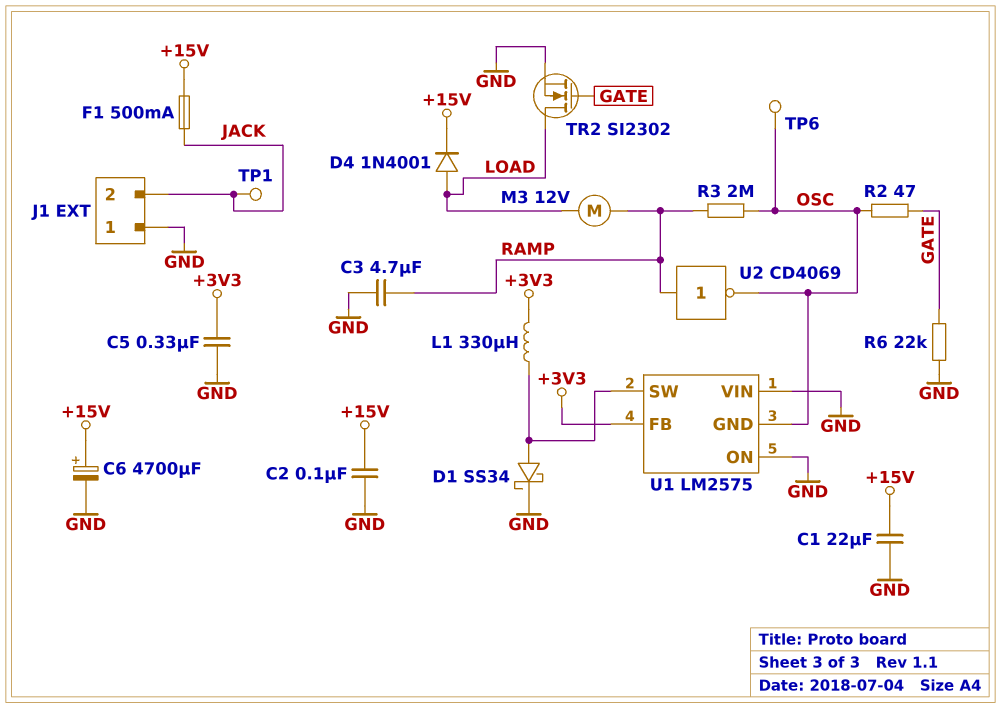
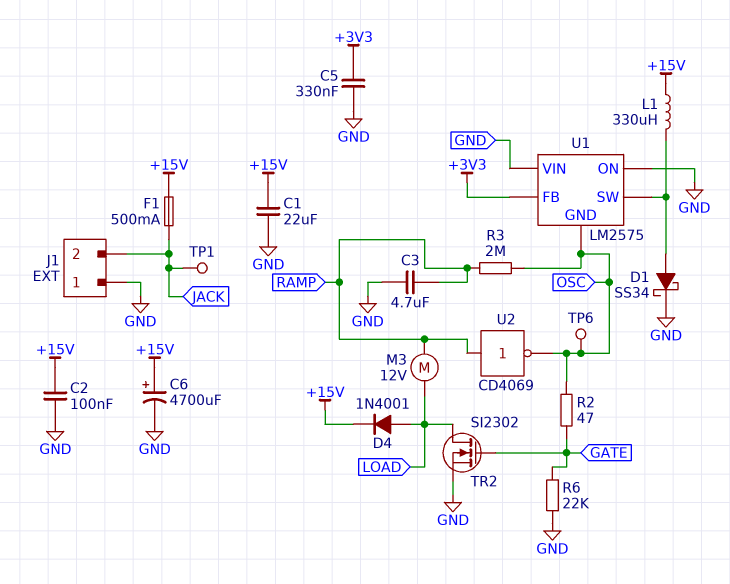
L1: 330uH (+3V3, U1/SW) -> 330uH (+15V, U1/SW)

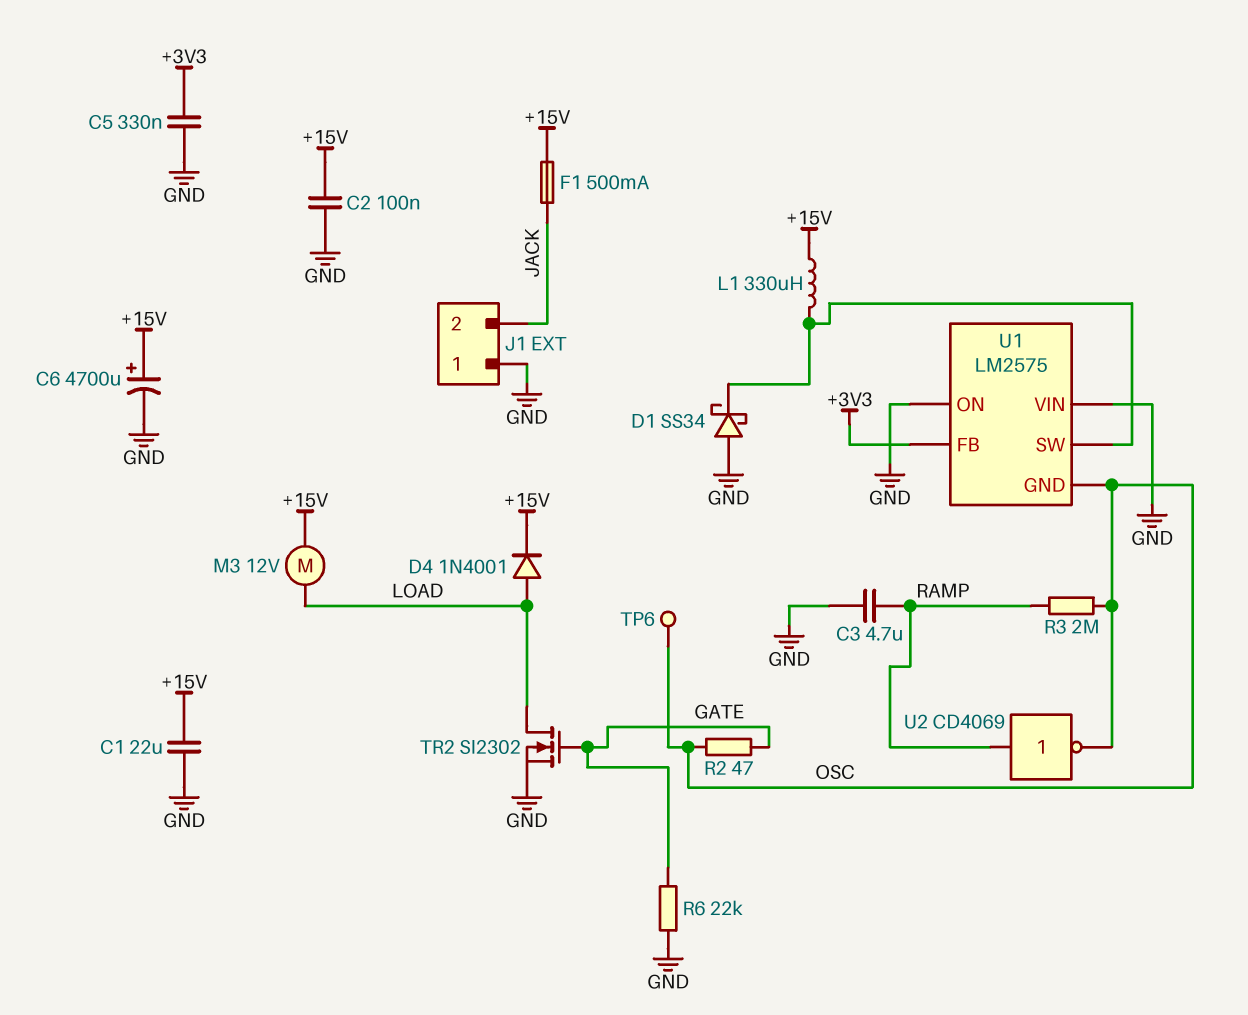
D1: schottky SS34 (A U1/SW, K GND) -> schottky SS34 (A GND, K U1/SW)
M3: motor 12V (LOAD, RAMP) -> motor 12V (+15V, LOAD)
TP1: test point (JACK) -> none

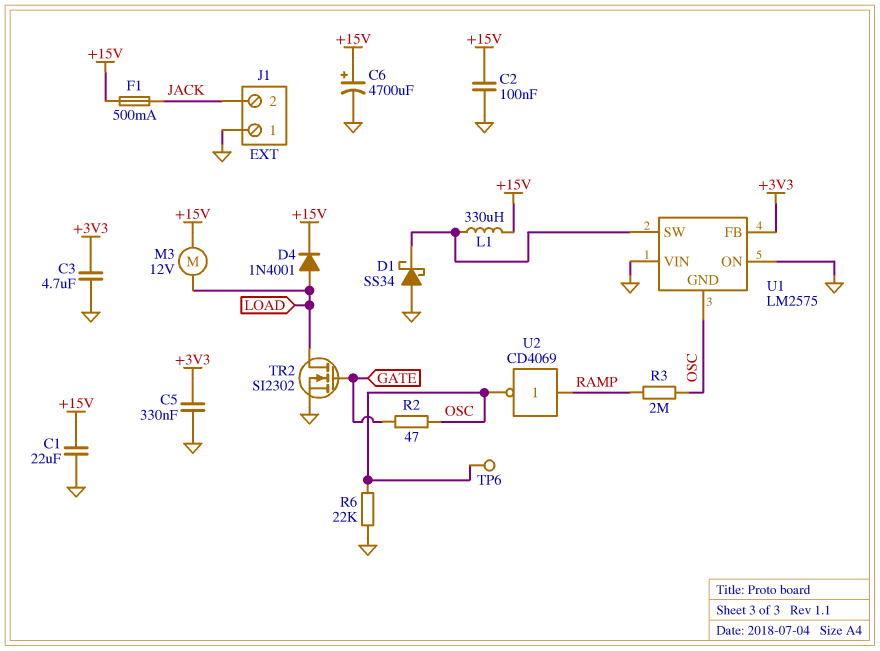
C3: 4.7uF (GND, RAMP) -> 4.7uF (+3V3, GND)
R6: 22k (GATE, GND) -> 22k (GND, OSC)

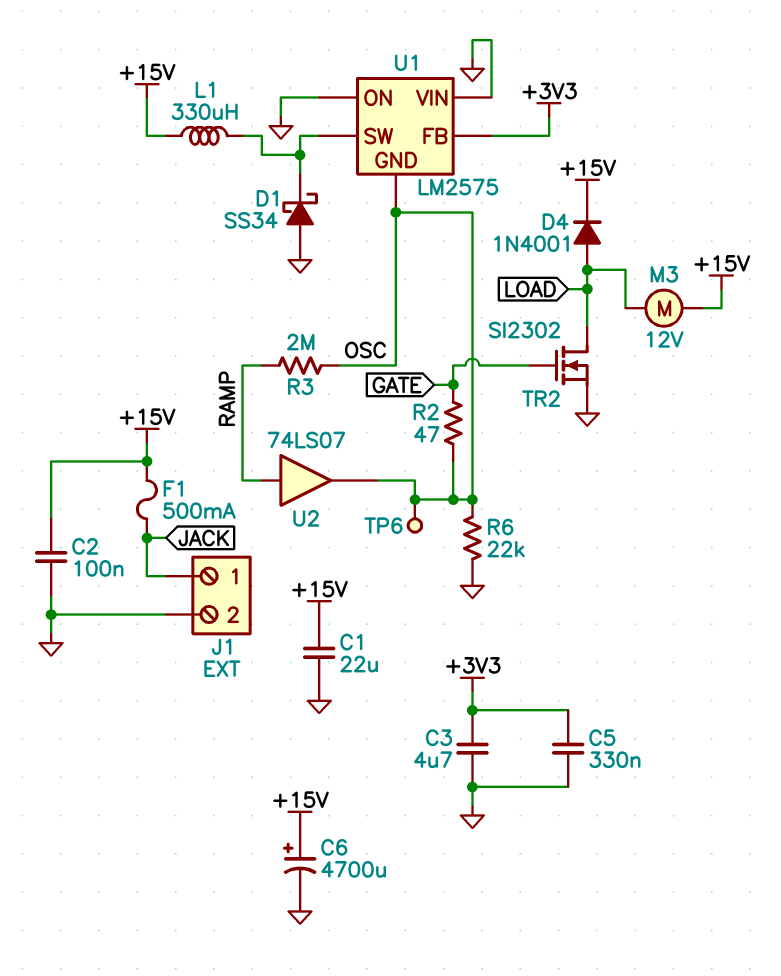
J1 pin 1: GND -> JACK
J1 pin 2: JACK -> GND
U2: NOT CD4069 (in RAMP, out OSC) -> buffer 74LS07 (in RAMP, out OSC)

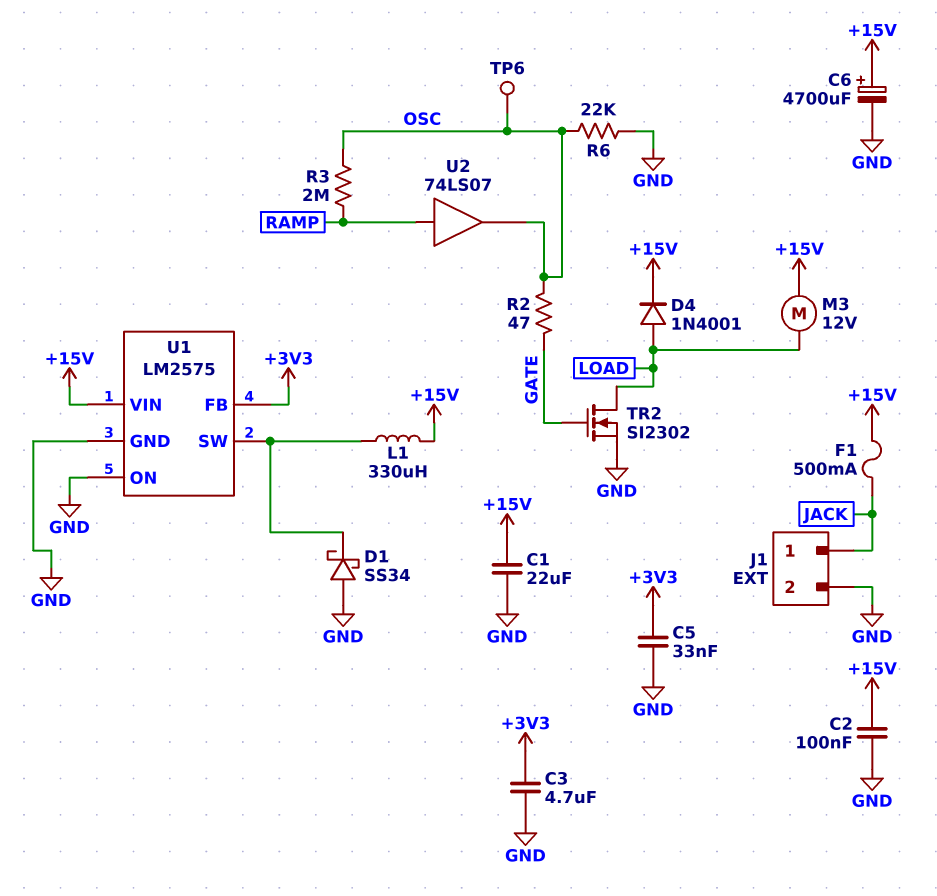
C5: 330nF (+3V3, GND) -> 33nF (+3V3, GND)
U1 pin GND: OSC -> GND
U1 pin VIN: GND -> +15V

